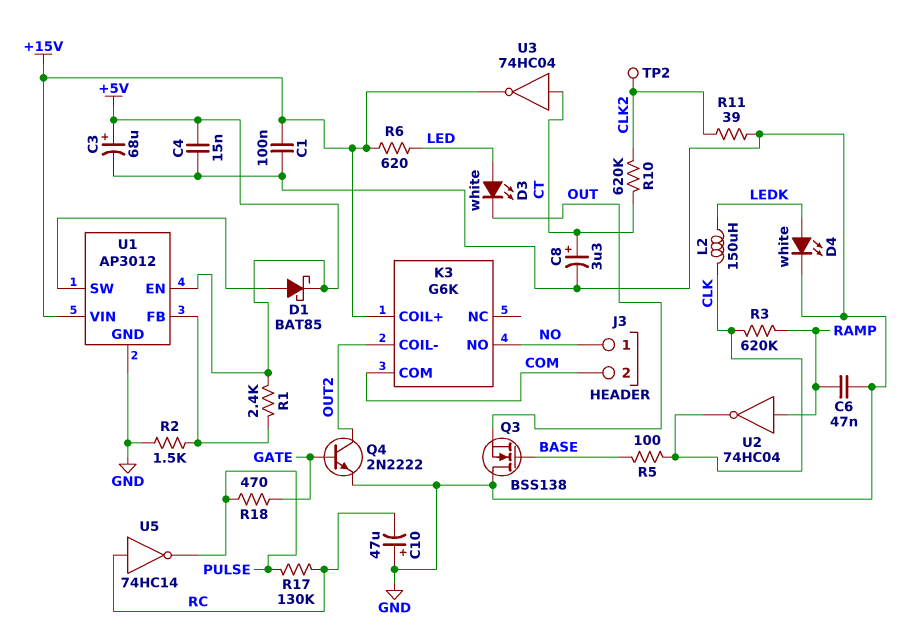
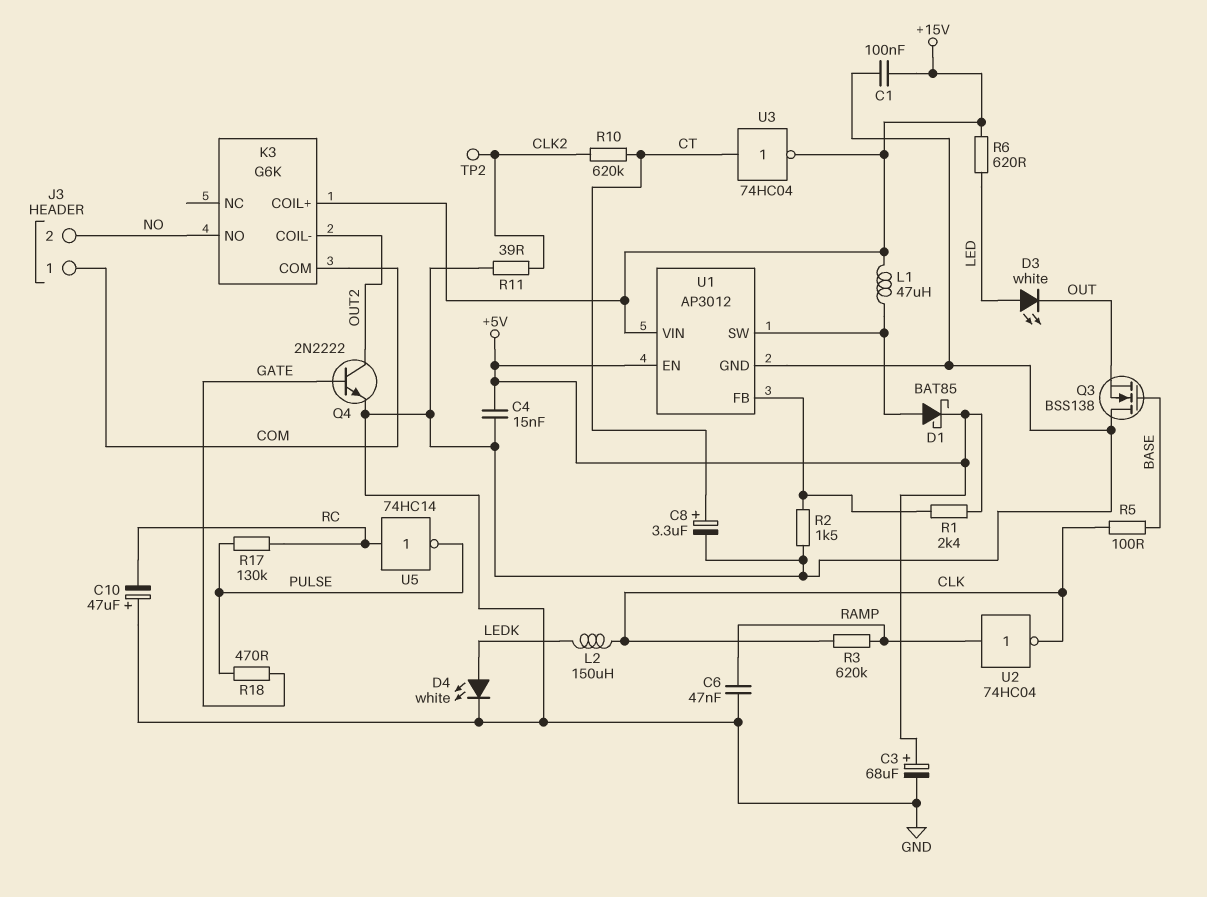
J3 pin 1: NO -> COM
J3 pin 2: COM -> NO
L1: none -> 47uH (+15V, U1/SW)

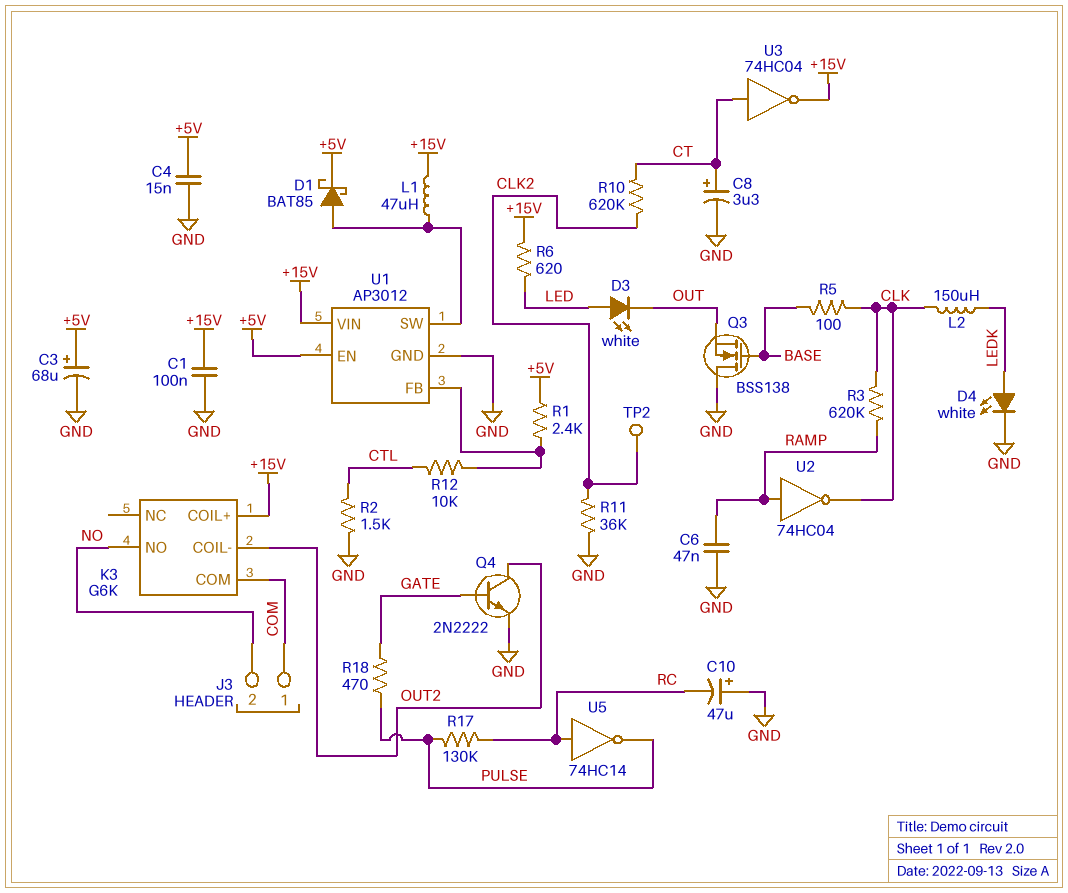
R2: 1.5k (GND, U1/FB) -> 1.5k (CTL, GND)
R11: 39 (CLK2, GND) -> 36k (CLK2, GND)
R12: none -> 10k (CTL, U1/FB)

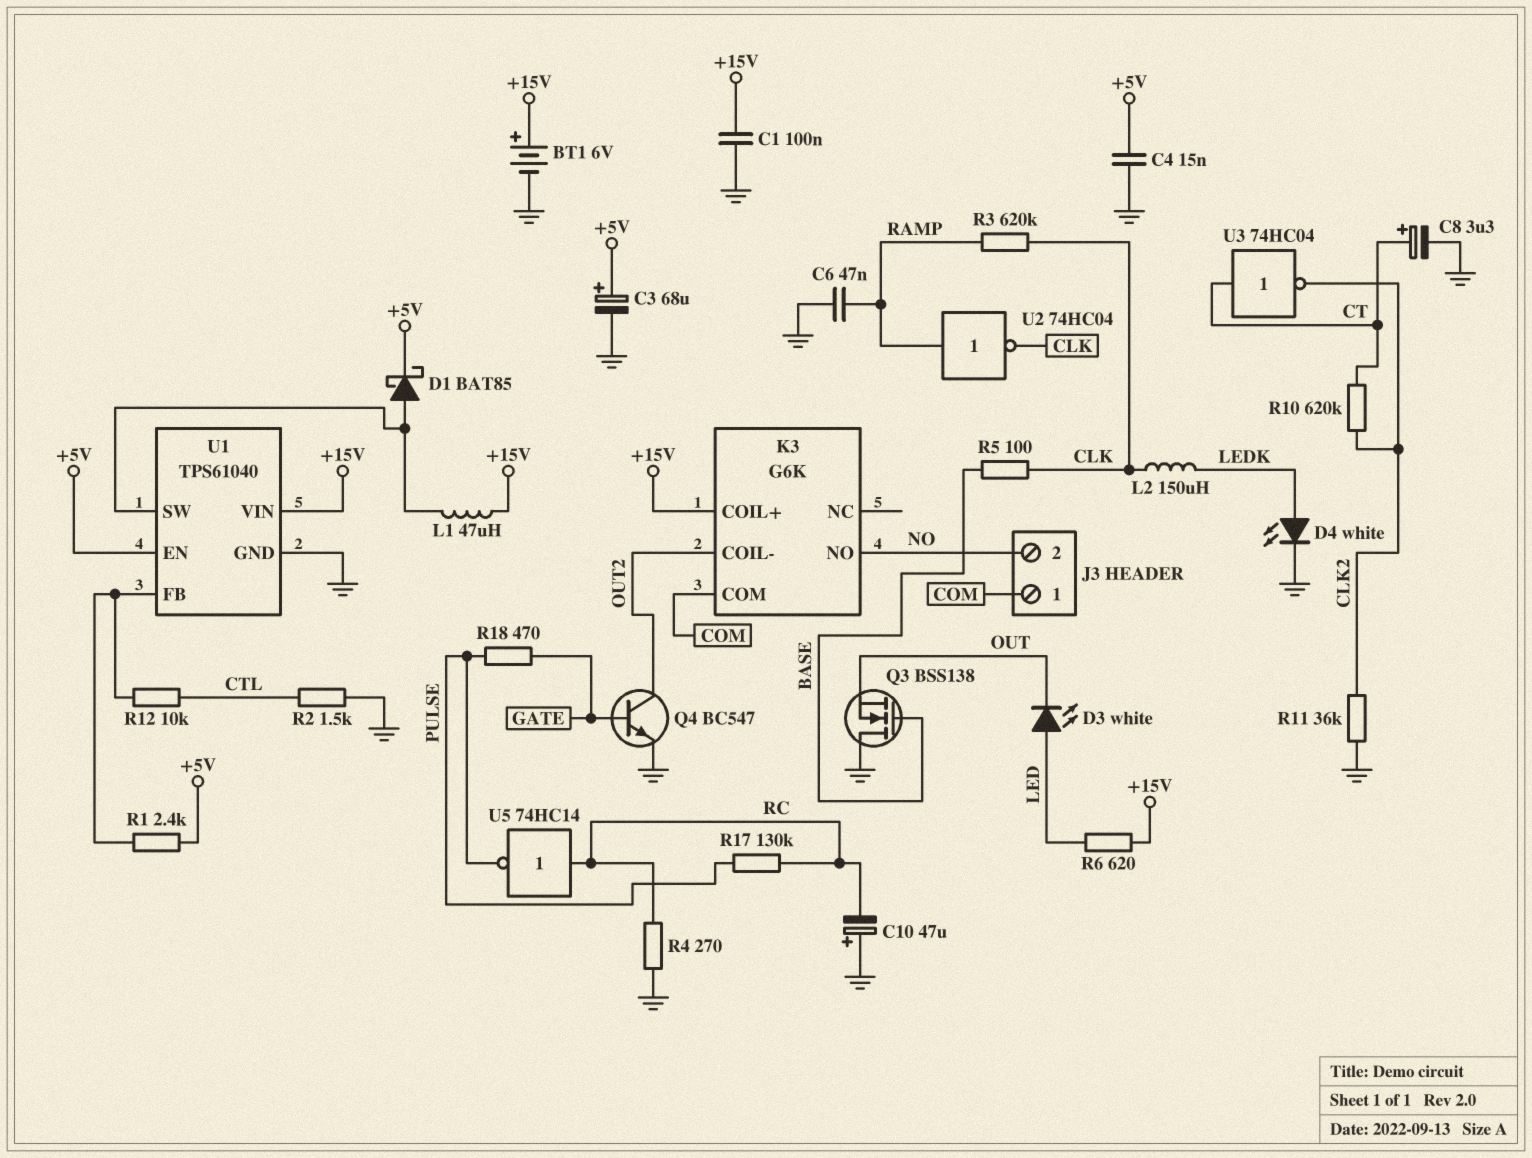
BT1: none -> 6V (plus +15V, minus GND)
Q4: NPN 2N2222 (B GATE, C OUT2, E GND) -> NPN BC547 (B GATE, C OUT2, E GND)
R4: none -> 270 (GND, RC)
TP2: test point (CLK2) -> none
U1: AP3012 -> TPS61040
U3: NOT 74HC04 (in CT, out +15V) -> NOT 74HC04 (in CT, out CLK2)

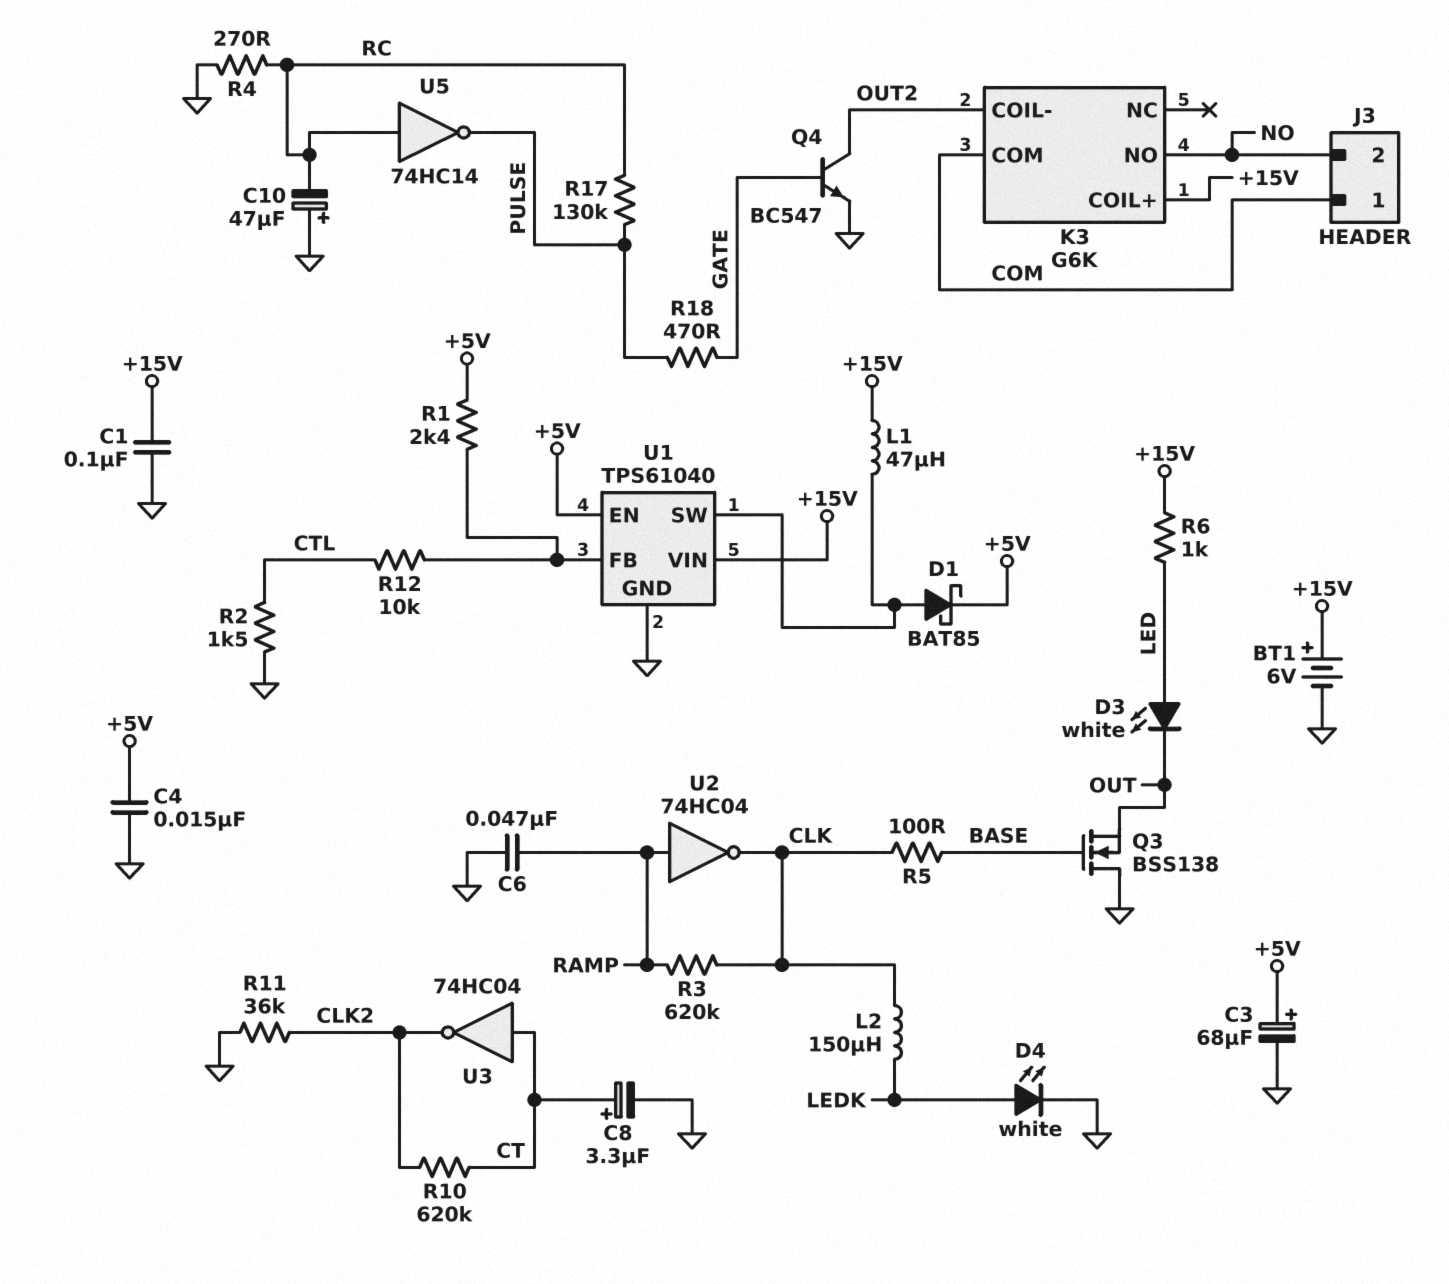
R6: 620 (+15V, LED) -> 1k (+15V, LED)

